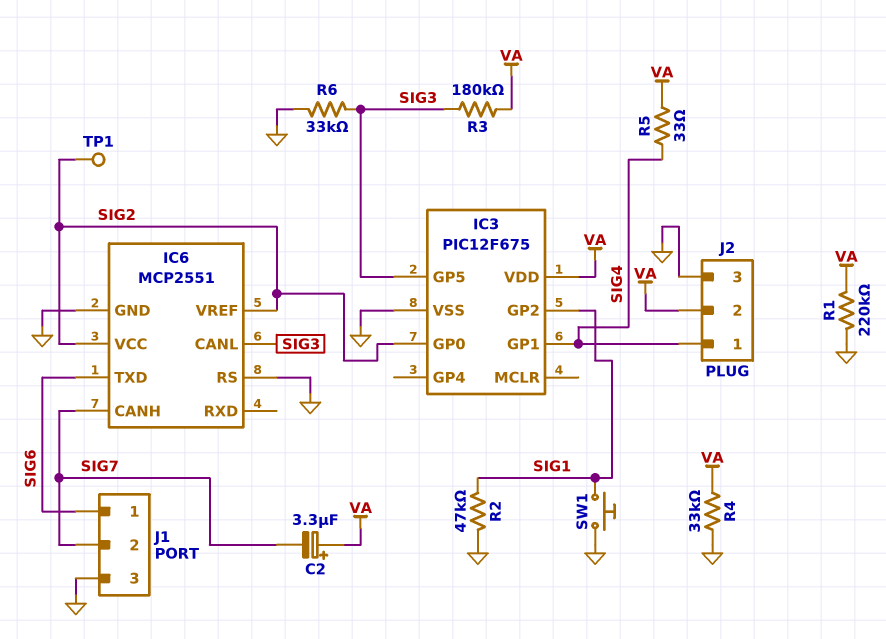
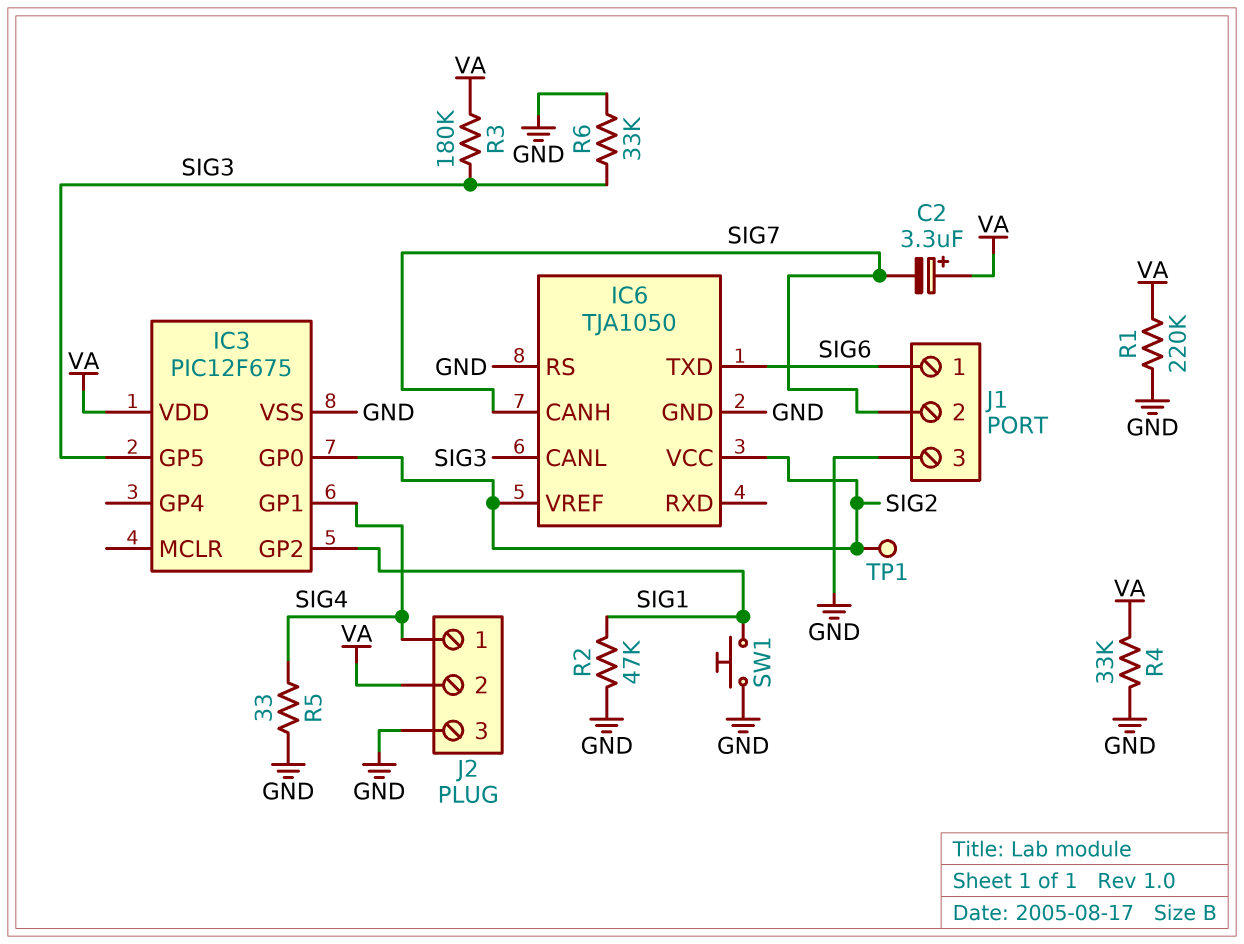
IC6: MCP2551 -> TJA1050
R5: 33 (SIG4, VA) -> 33 (GND, SIG4)

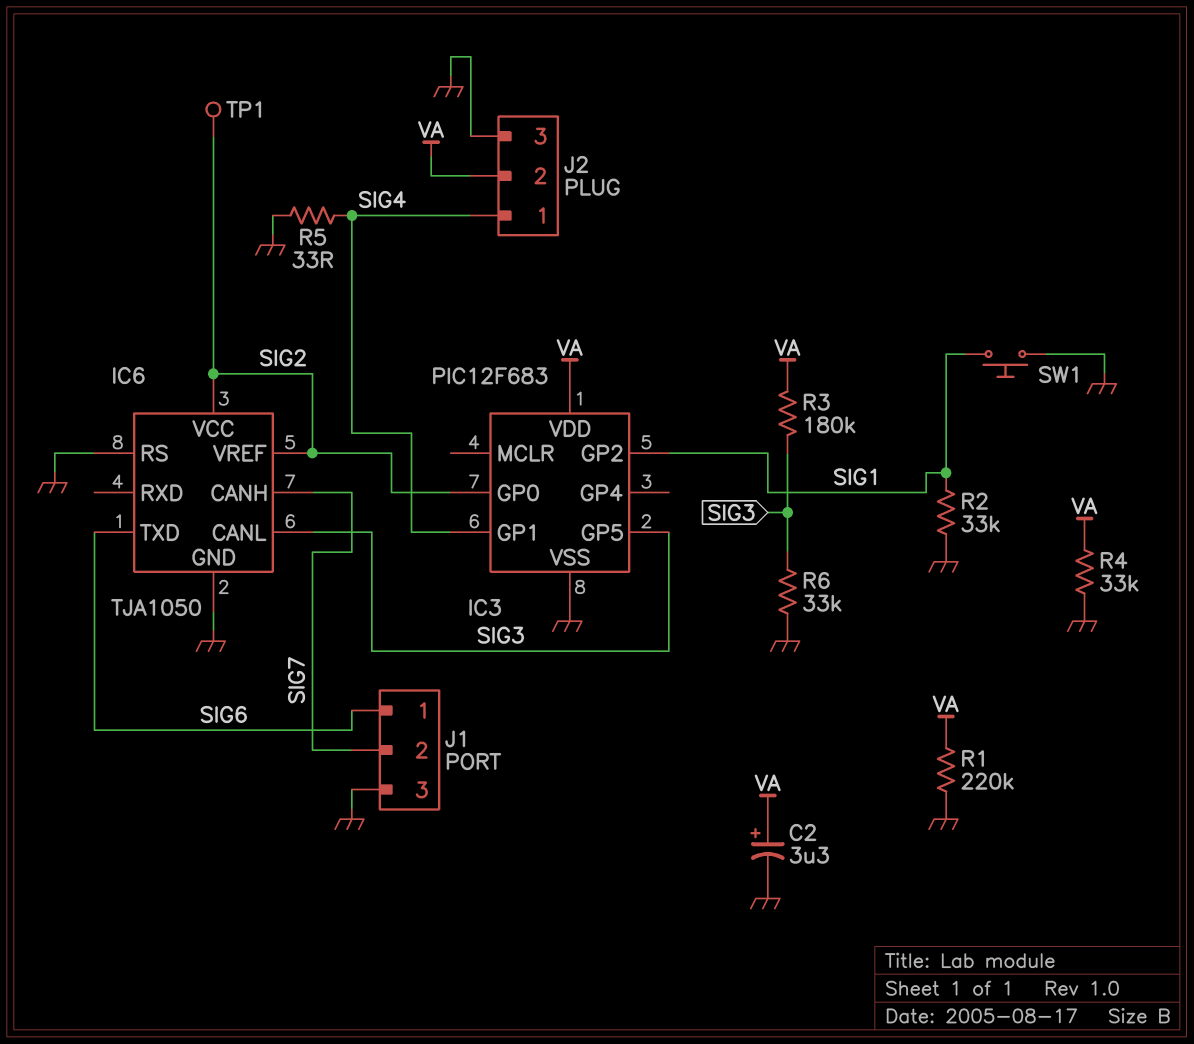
C2: 3.3uF (plus VA, minus SIG7) -> 3.3uF (plus VA, minus GND)
IC3: PIC12F675 -> PIC12F683
R2: 47k (GND, SIG1) -> 33k (GND, SIG1)

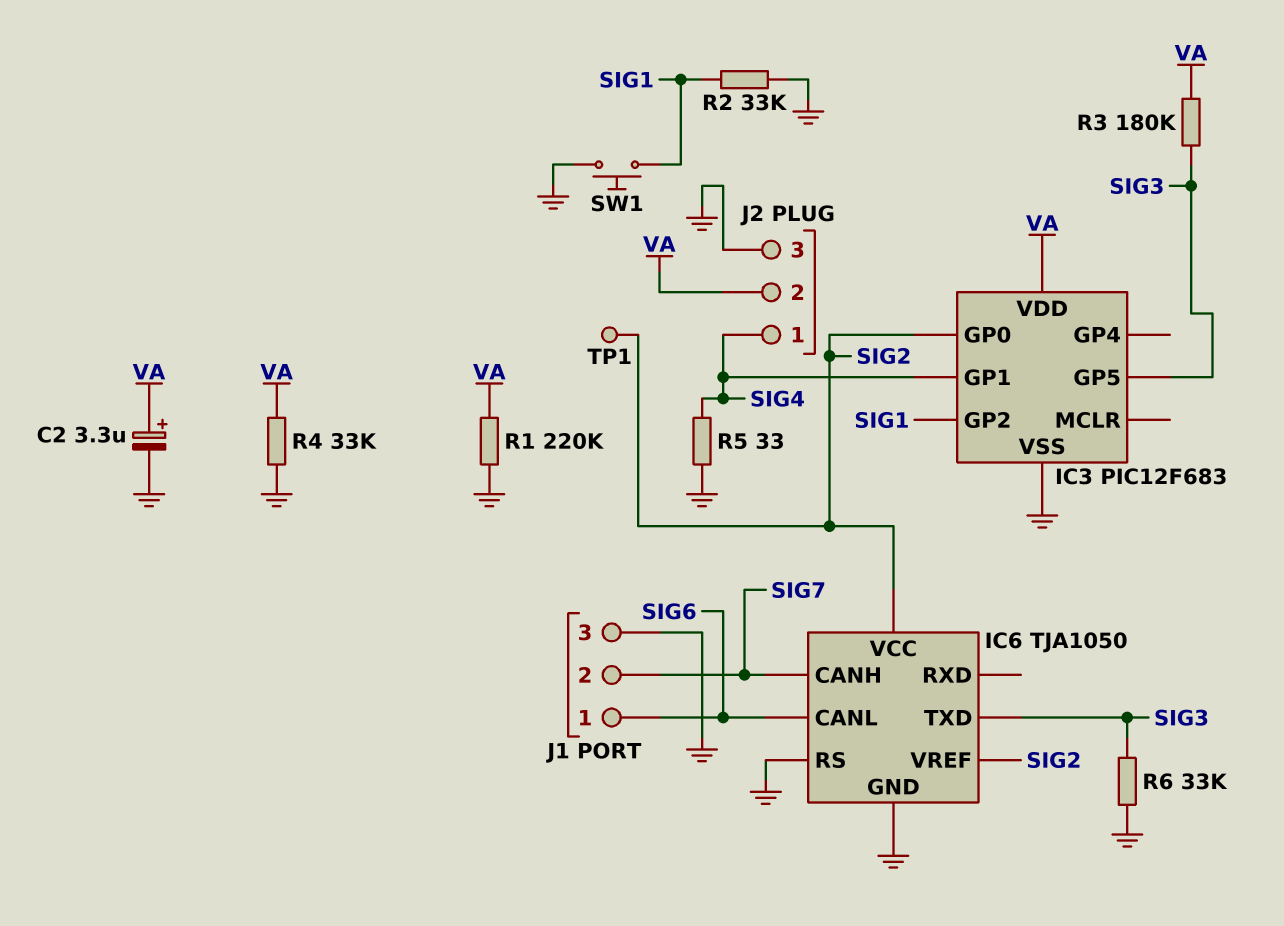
IC6 pin CANL: SIG3 -> SIG6
IC6 pin TXD: SIG6 -> SIG3

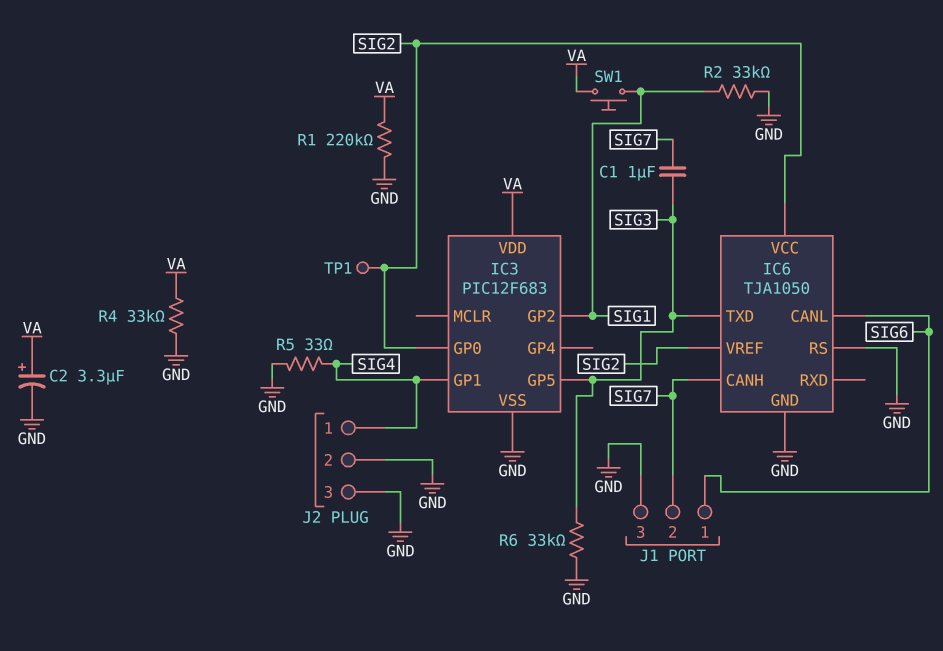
C1: none -> 1uF (SIG3, SIG7)
J2 pin 2: VA -> GND
R3: 180k (SIG3, VA) -> none
SW1: button (GND, SIG1) -> button (SIG1, VA)

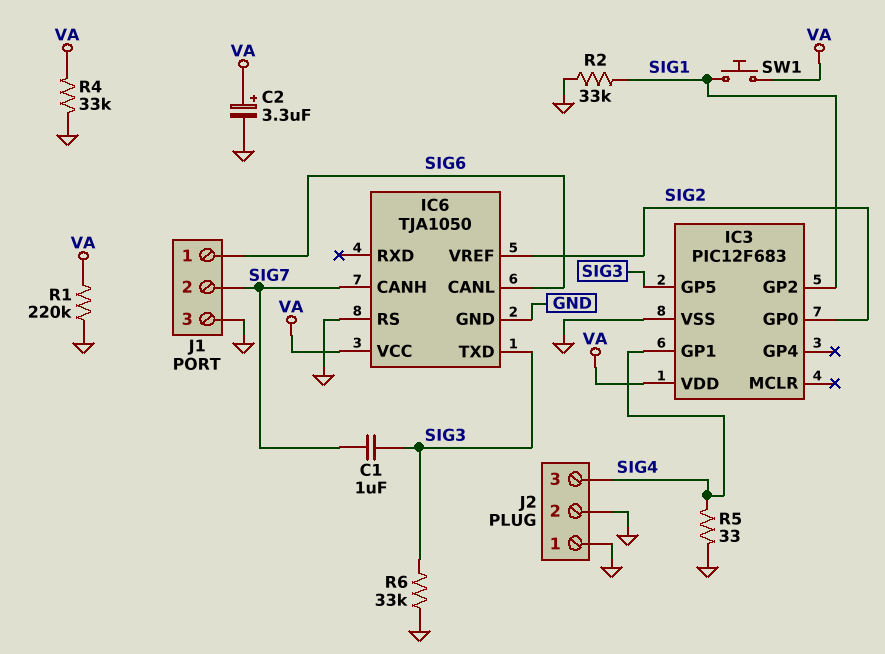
IC6 pin VCC: SIG2 -> VA
J2 pin 1: SIG4 -> GND
J2 pin 3: GND -> SIG4
TP1: test point (SIG2) -> none

